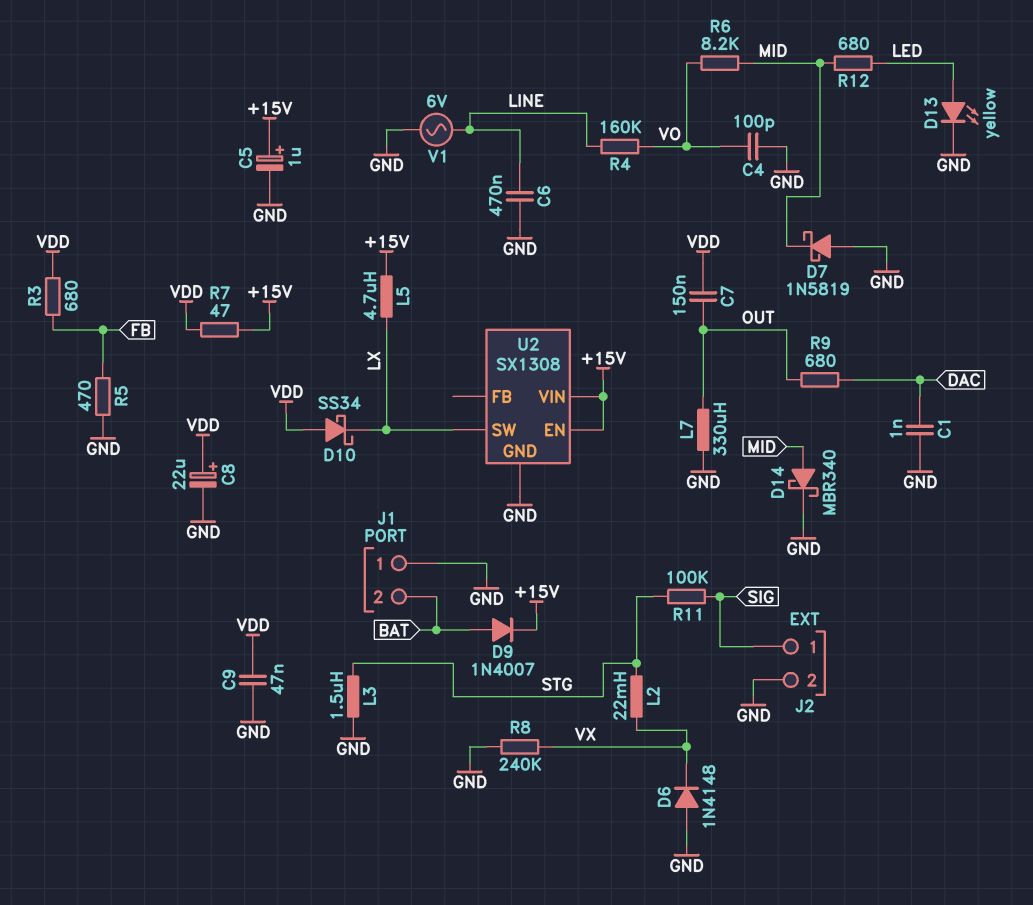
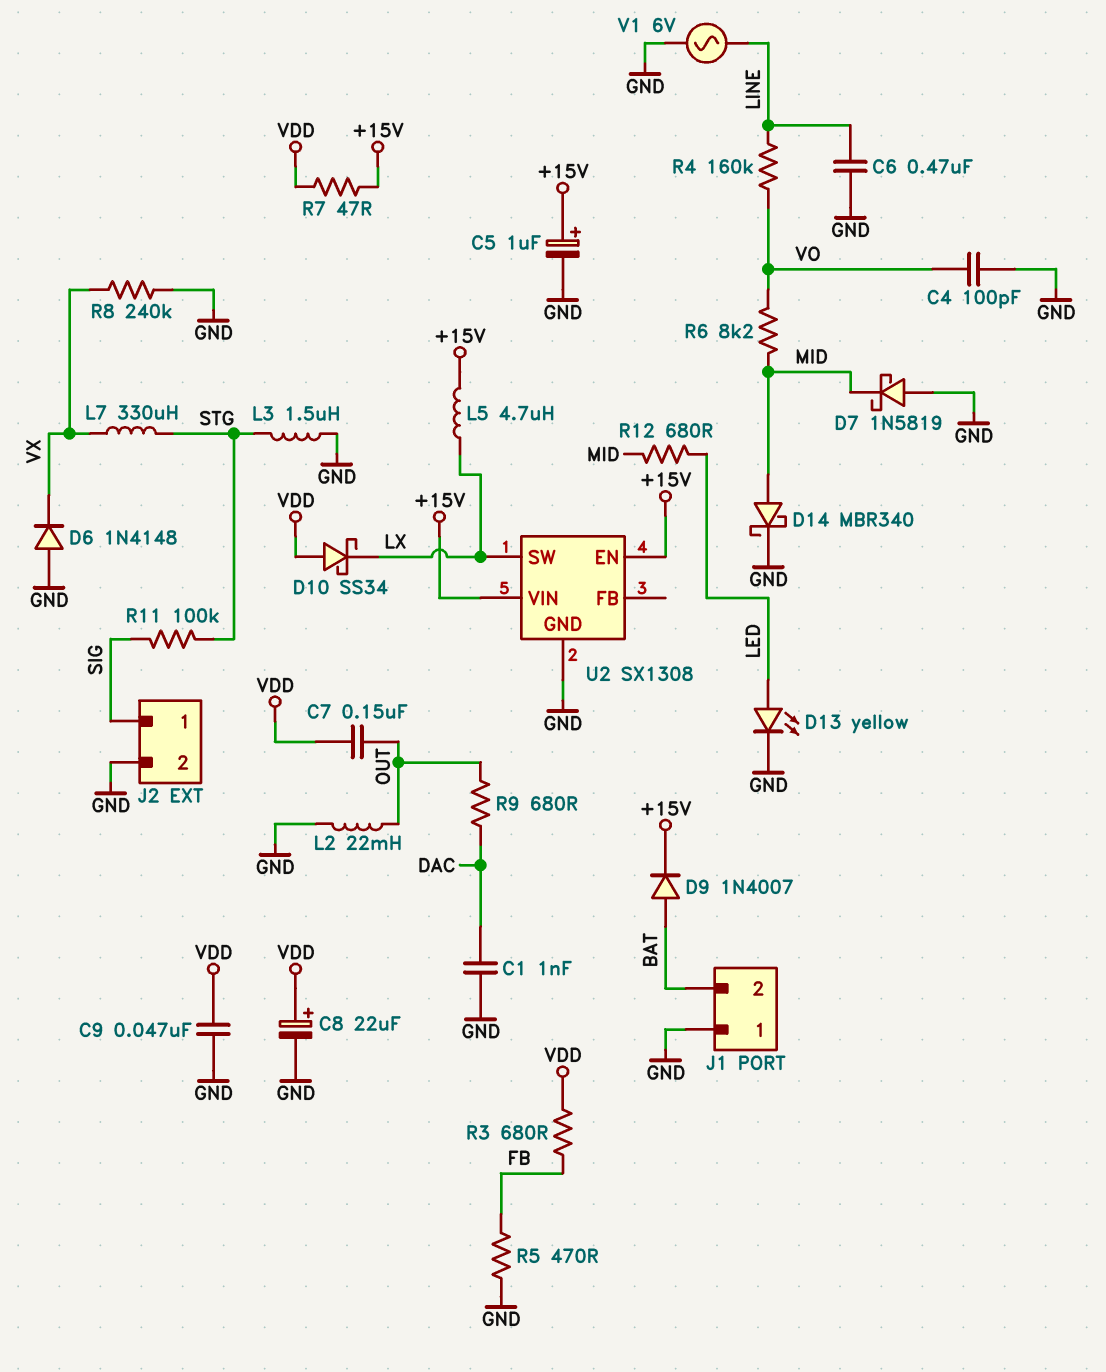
L2: 22mH (STG, VX) -> 22mH (GND, OUT)
L7: 330uH (GND, OUT) -> 330uH (STG, VX)

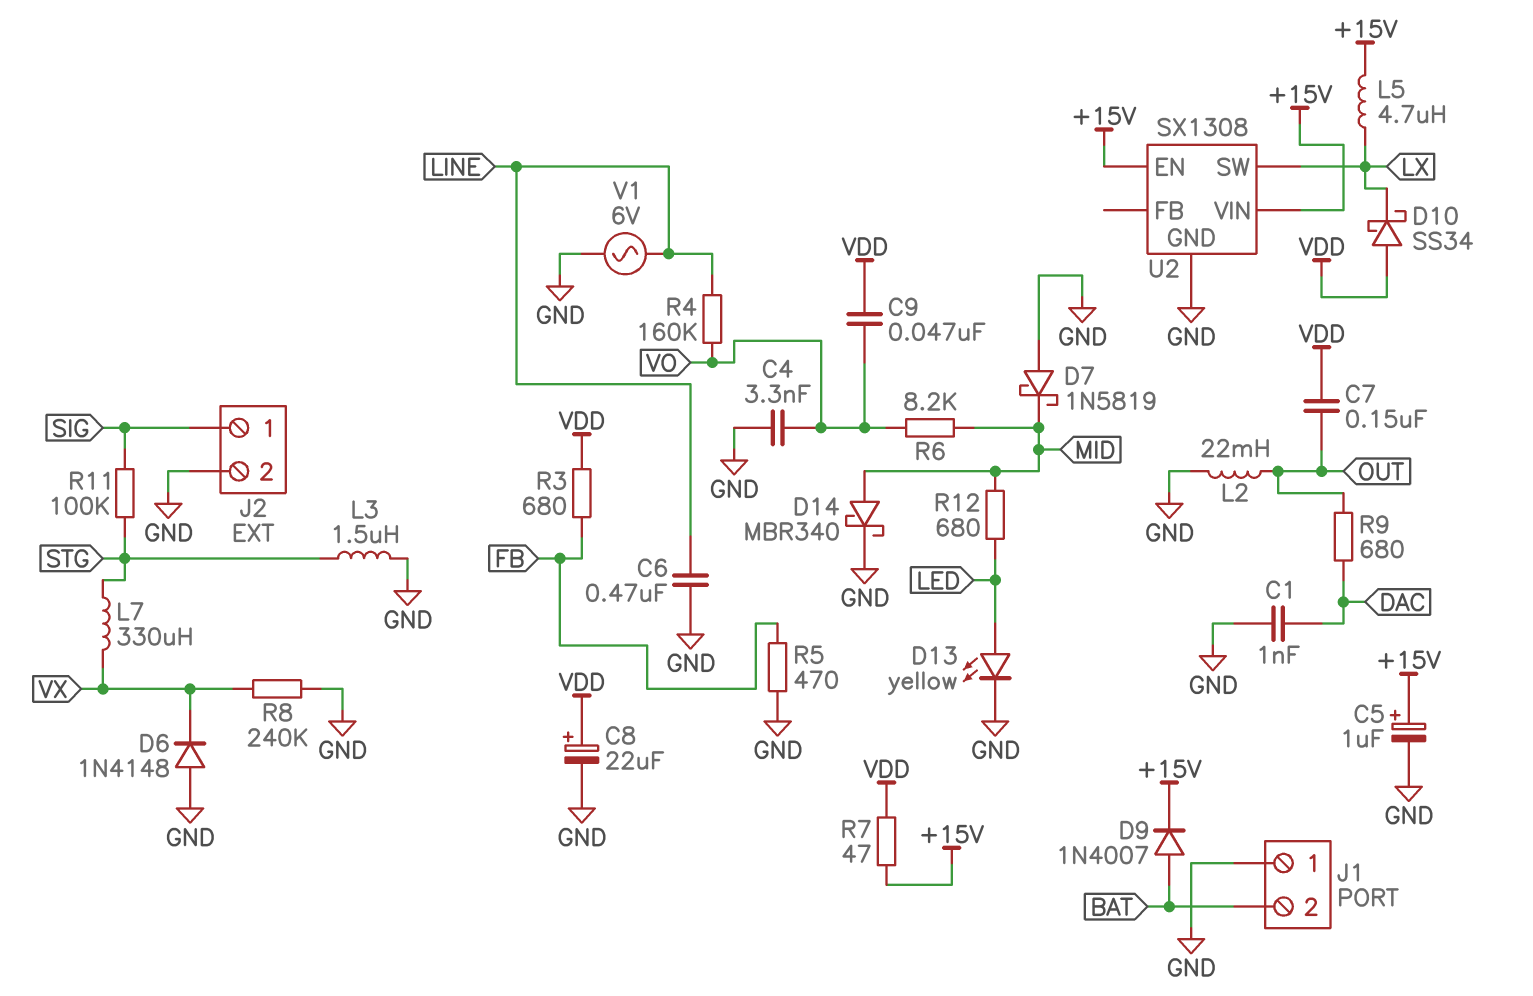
C4: 100pF (GND, VO) -> 3.3nF (GND, VO)
C9: 47nF (GND, VDD) -> 47nF (VDD, VO)

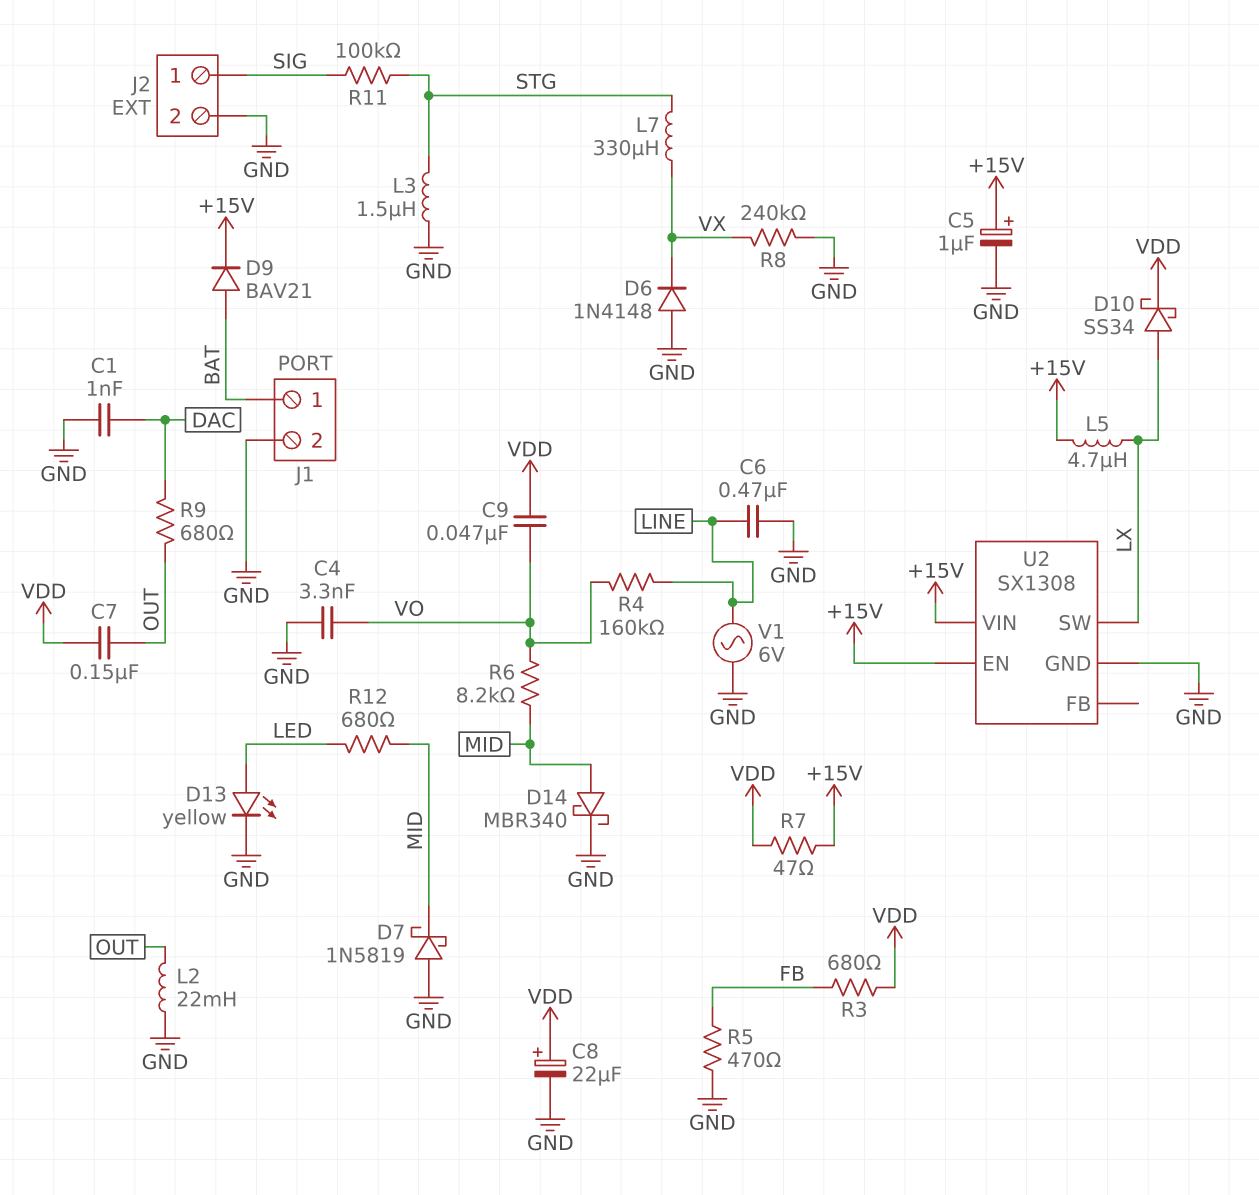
D9: diode 1N4007 (A BAT, K +15V) -> diode BAV21 (A BAT, K +15V)
D10: schottky SS34 (A VDD, K LX) -> schottky SS34 (A LX, K VDD)
J1 pin 1: GND -> BAT
J1 pin 2: BAT -> GND

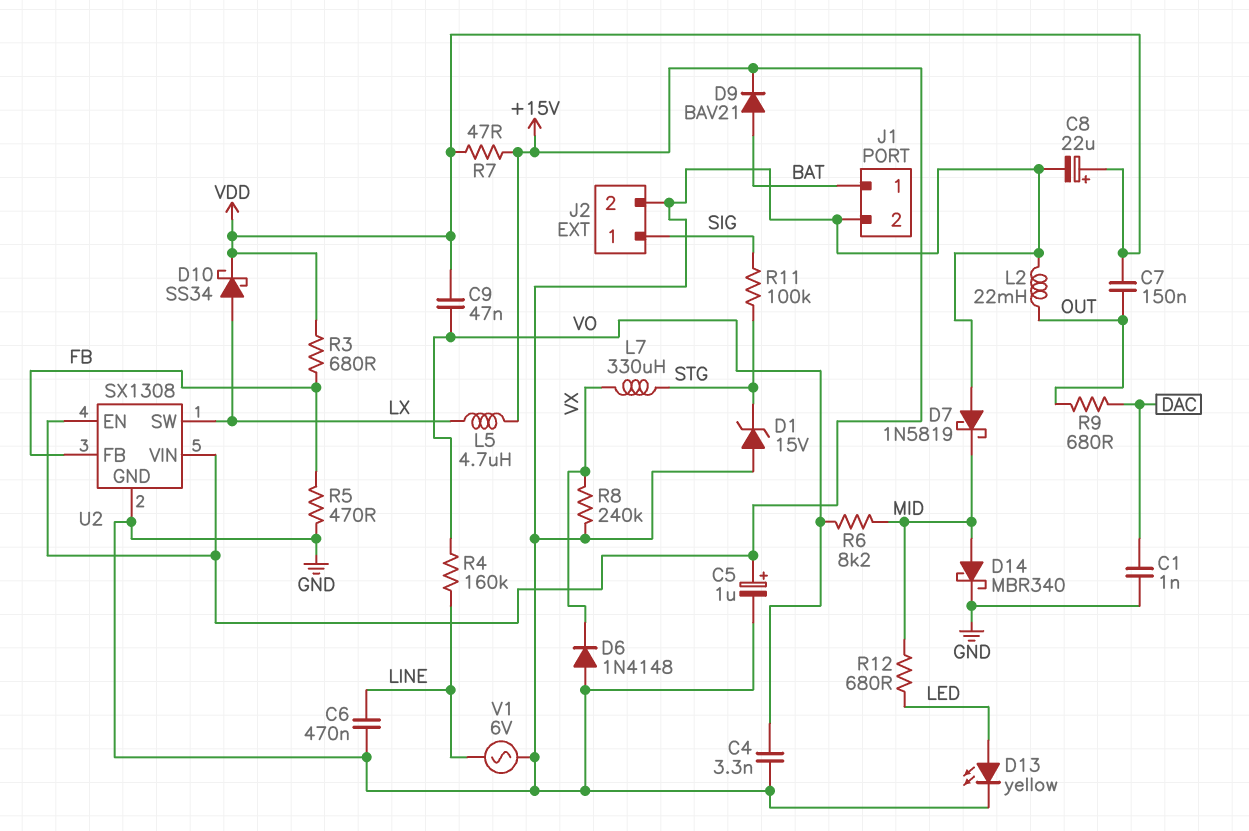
D1: none -> zener 15V (A GND, K STG)
L3: 1.5uH (GND, STG) -> none
U2 pin FB: none -> FB

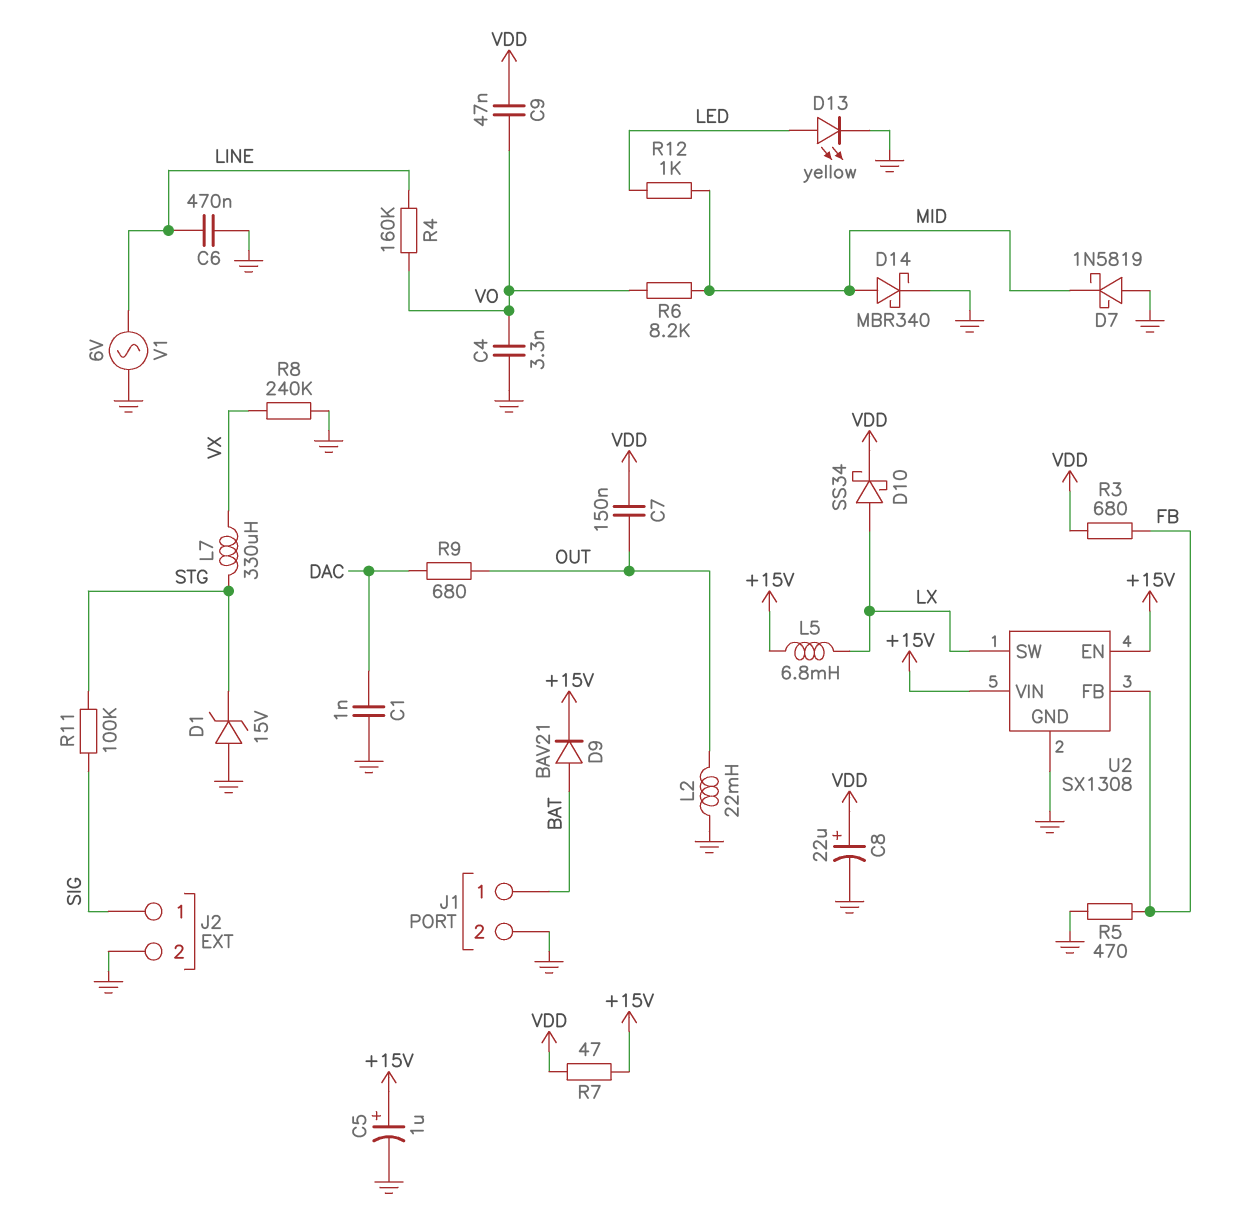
D6: diode 1N4148 (A GND, K VX) -> none
L5: 4.7uH (+15V, LX) -> 6.8mH (+15V, LX)
R12: 680 (LED, MID) -> 1k (LED, MID)

